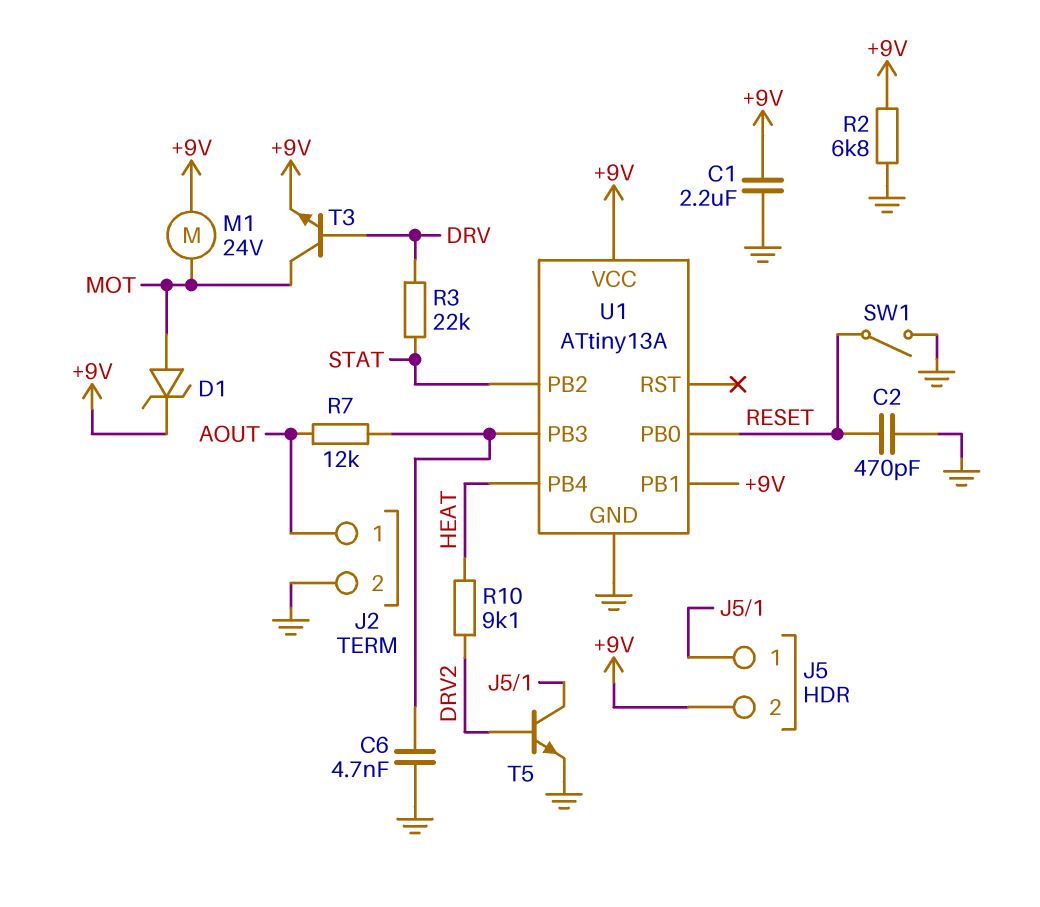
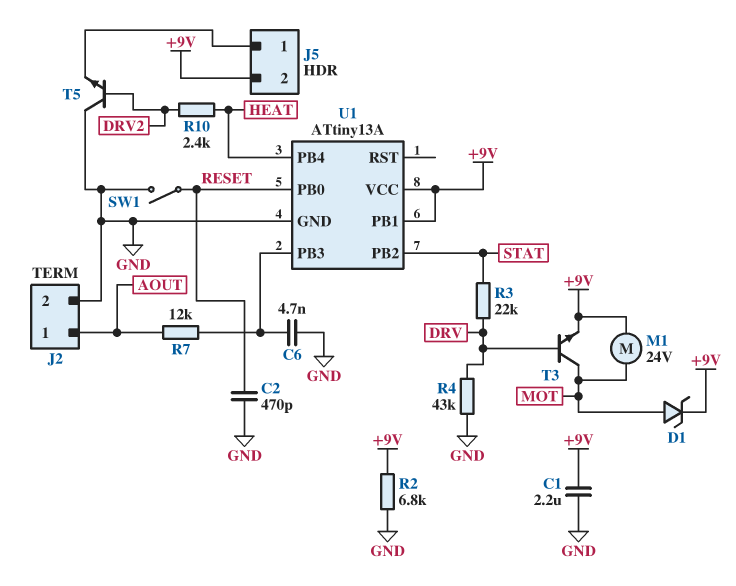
R4: none -> 43k (DRV, GND)
R10: 9.1k (DRV2, HEAT) -> 2.4k (DRV2, HEAT)
T5: NPN (B DRV2, C J5/1, E GND) -> NPN (B DRV2, C GND, E J5/1)

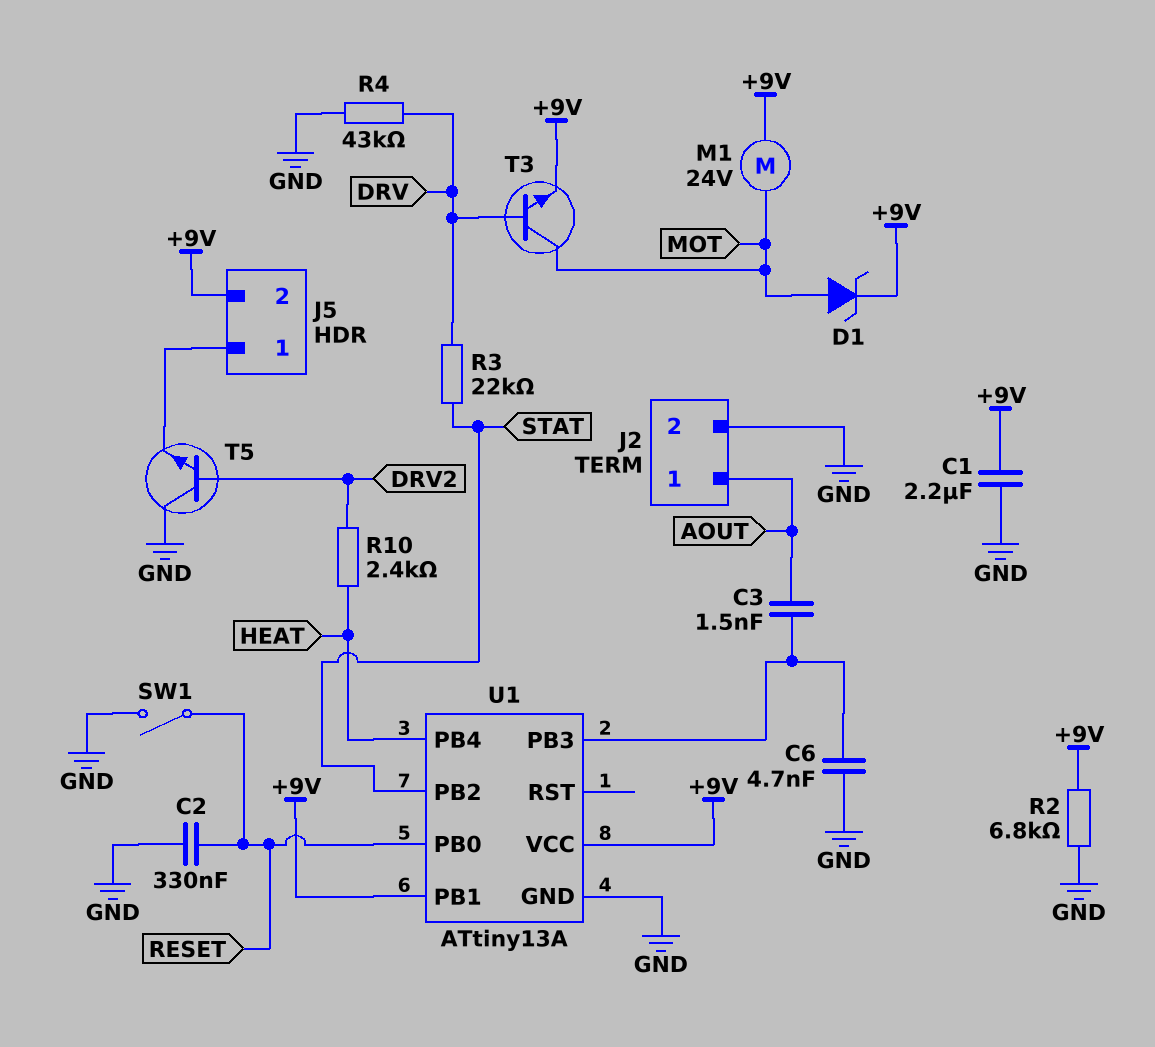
C2: 470pF (GND, RESET) -> 330nF (GND, RESET)
C3: none -> 1.5nF (AOUT, U1/PB3)
R7: 12k (AOUT, U1/PB3) -> none

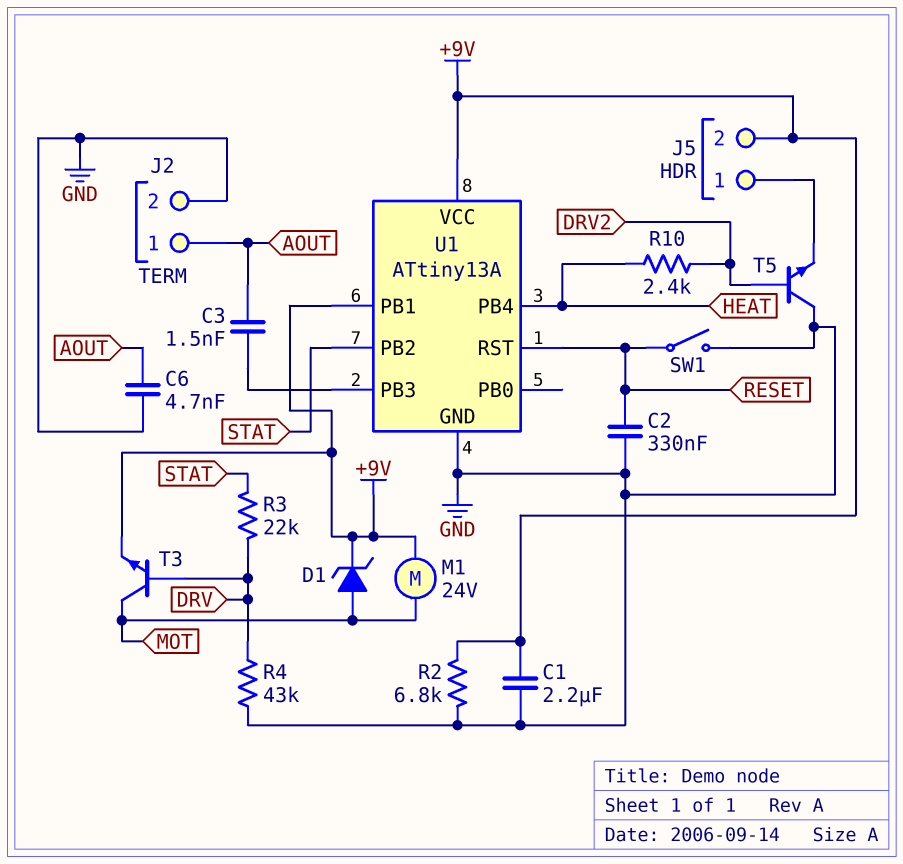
C6: 4.7nF (GND, U1/PB3) -> 4.7nF (AOUT, GND)
U1 pin PB0: RESET -> none
U1 pin RST: none -> RESET

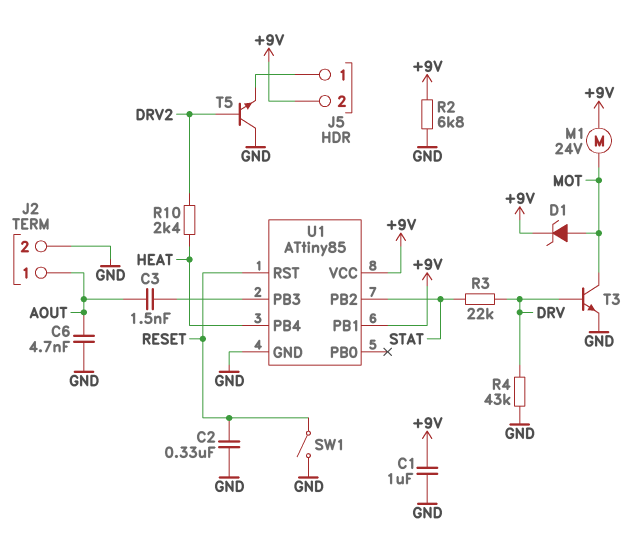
C1: 2.2uF (+9V, GND) -> 1uF (+9V, GND)
T3: NPN (B DRV, C MOT, E +9V) -> NPN (B DRV, C MOT, E GND)
U1: ATtiny13A -> ATtiny85

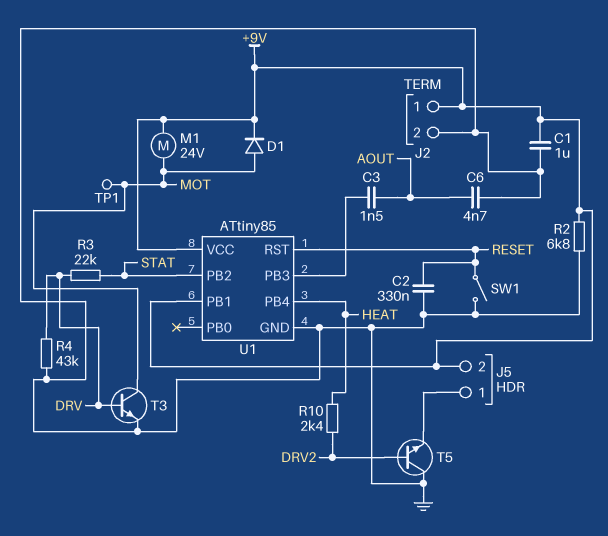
D1: zener (A MOT, K +9V) -> diode (A MOT, K +9V)
J2 pin 1: AOUT -> +9V
TP1: none -> test point (MOT)

